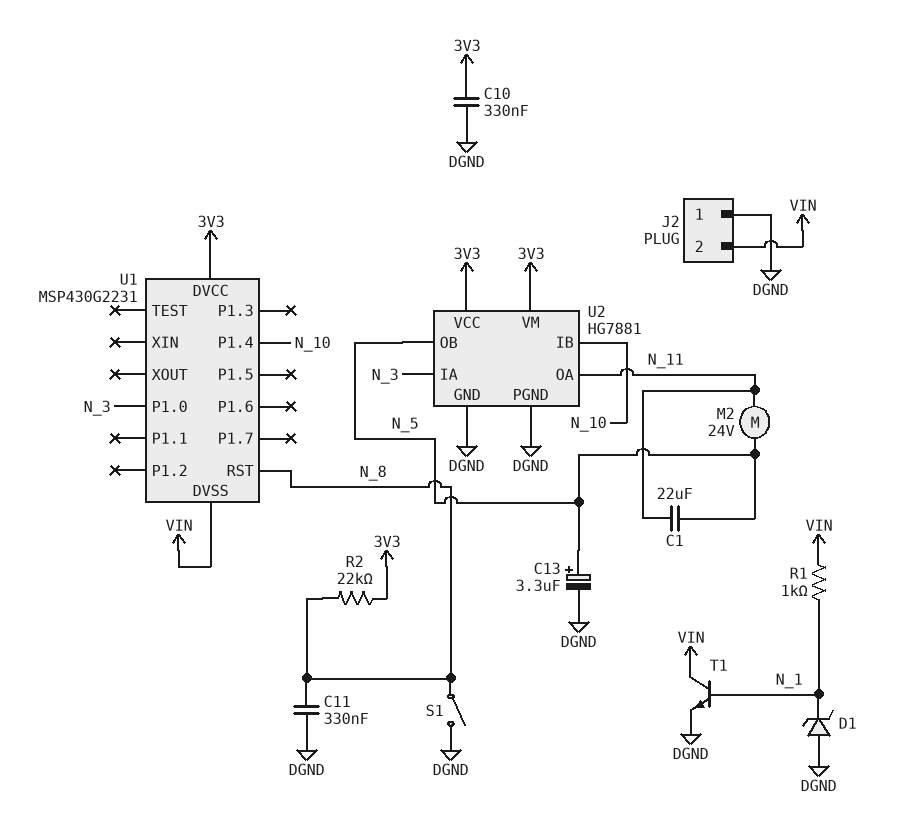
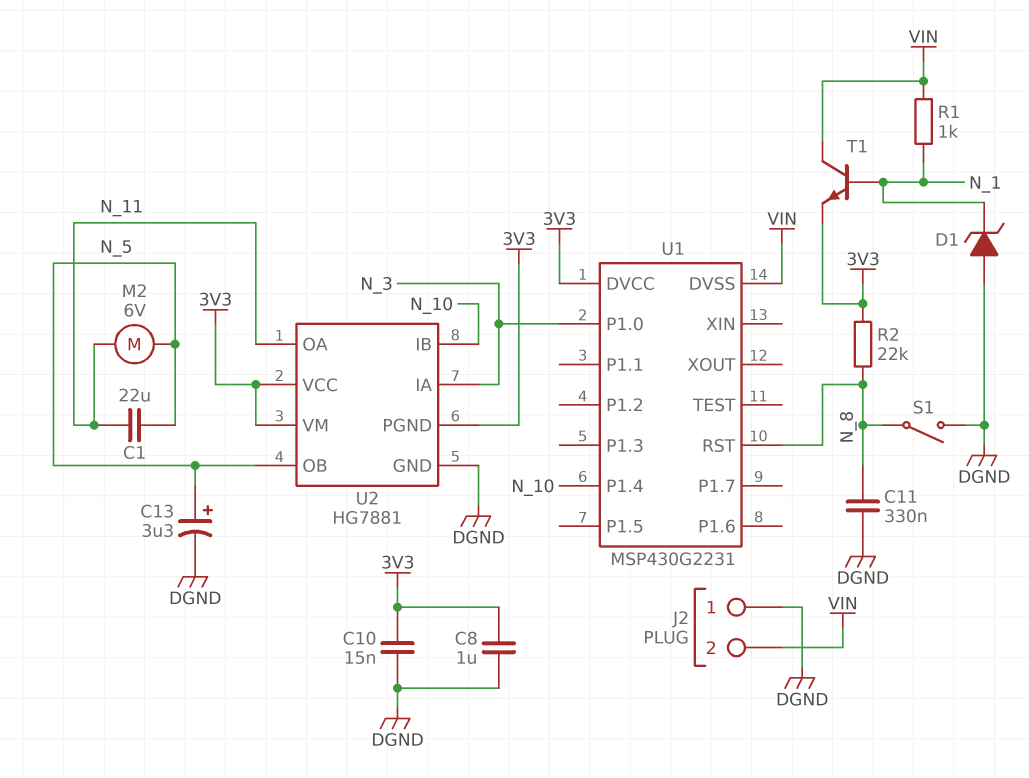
C8: none -> 1uF (3V3, DGND)
C10: 330nF (3V3, DGND) -> 15nF (3V3, DGND)
M2: motor 24V (N_5, N_11) -> motor 6V (N_5, N_11)
T1: NPN (B N_1, C VIN, E DGND) -> NPN (B N_1, C VIN, E 3V3)
U2 pin PGND: DGND -> 3V3

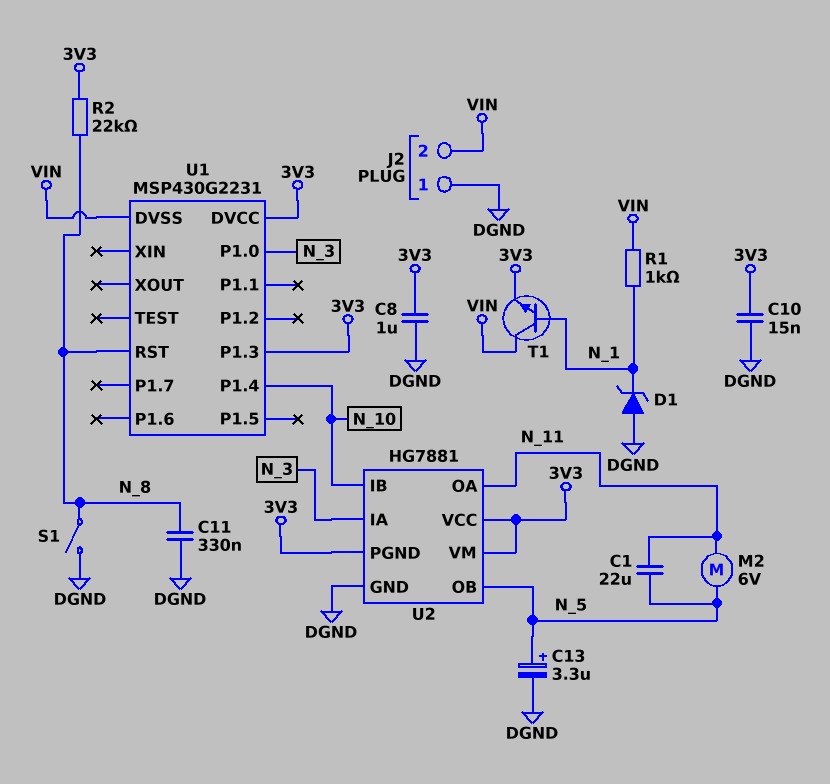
U1 pin P1.3: none -> 3V3

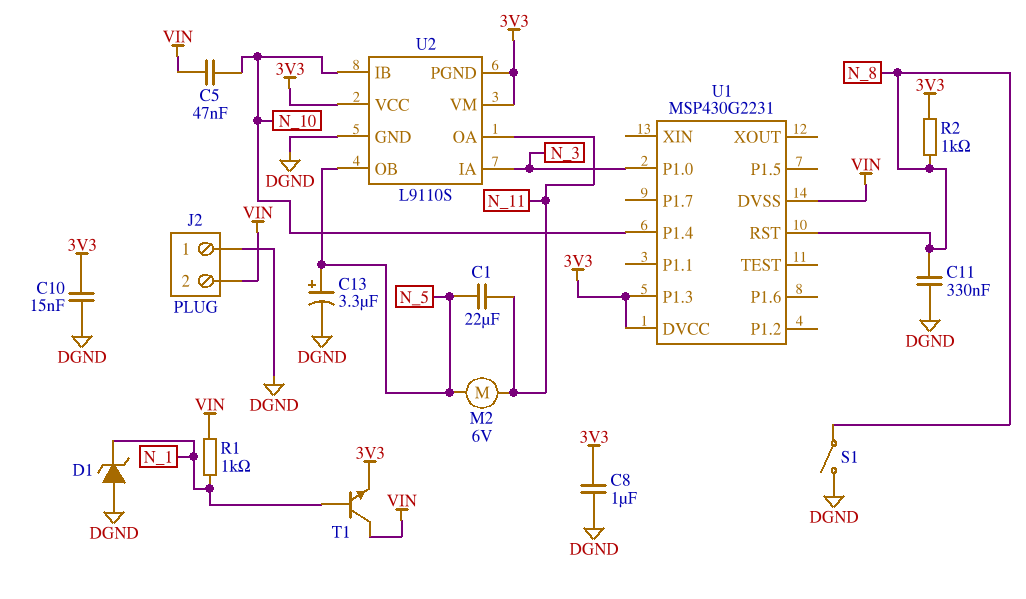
C5: none -> 47nF (N_10, VIN)
R2: 22k (3V3, N_8) -> 1k (3V3, N_8)
U2: HG7881 -> L9110S

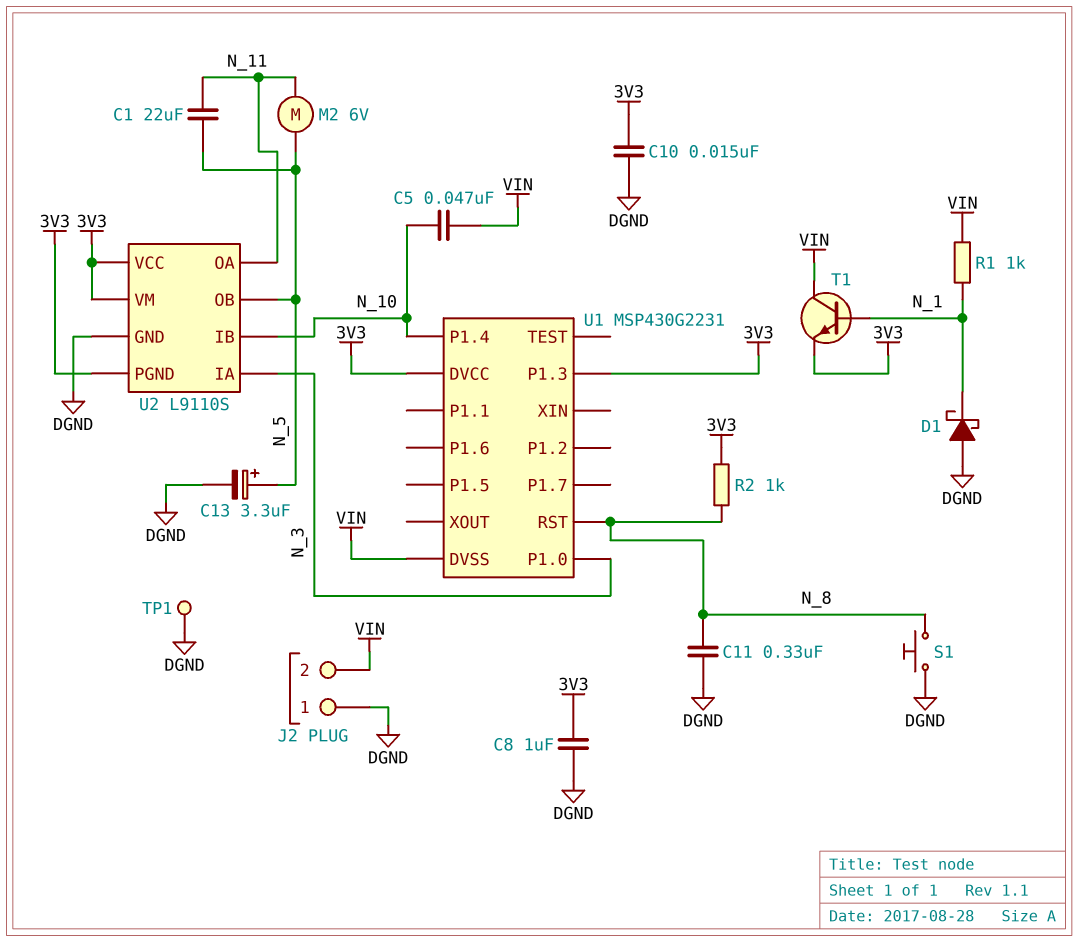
D1: zener (A DGND, K N_1) -> schottky (A DGND, K N_1)
S1: switch (DGND, N_8) -> button (DGND, N_8)
TP1: none -> test point (DGND)

